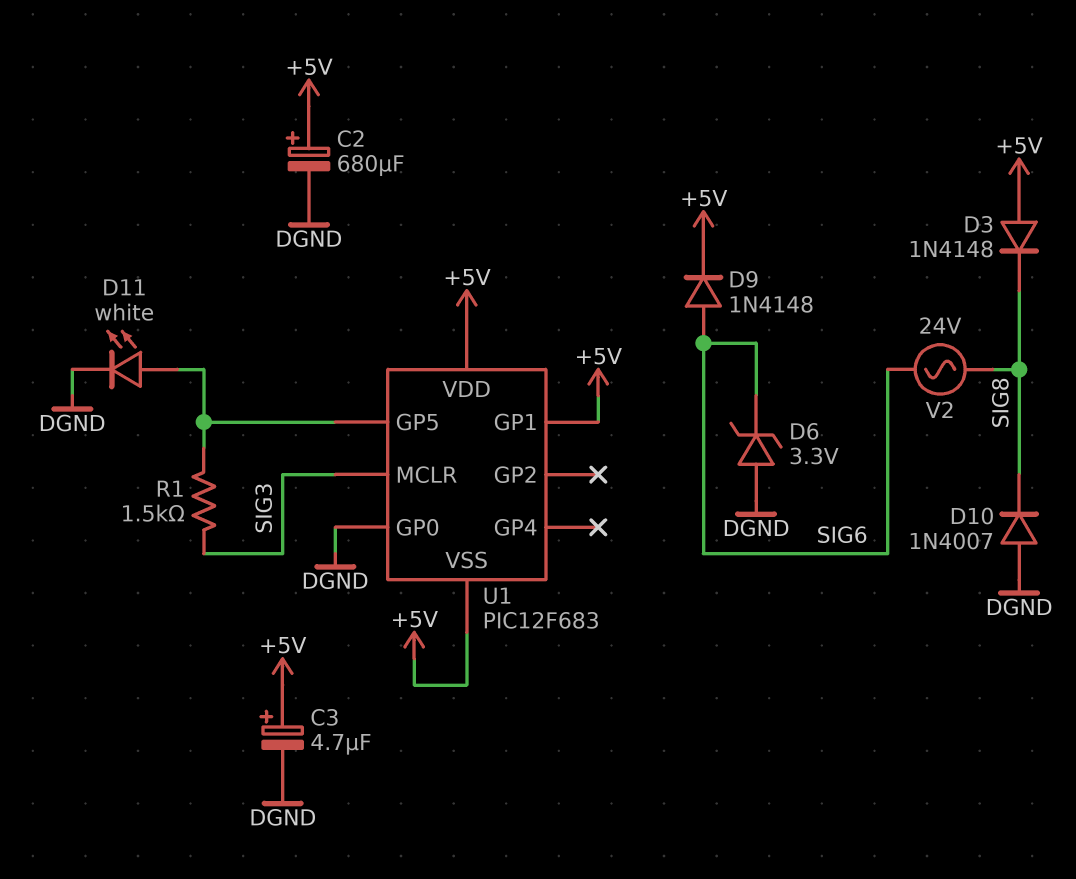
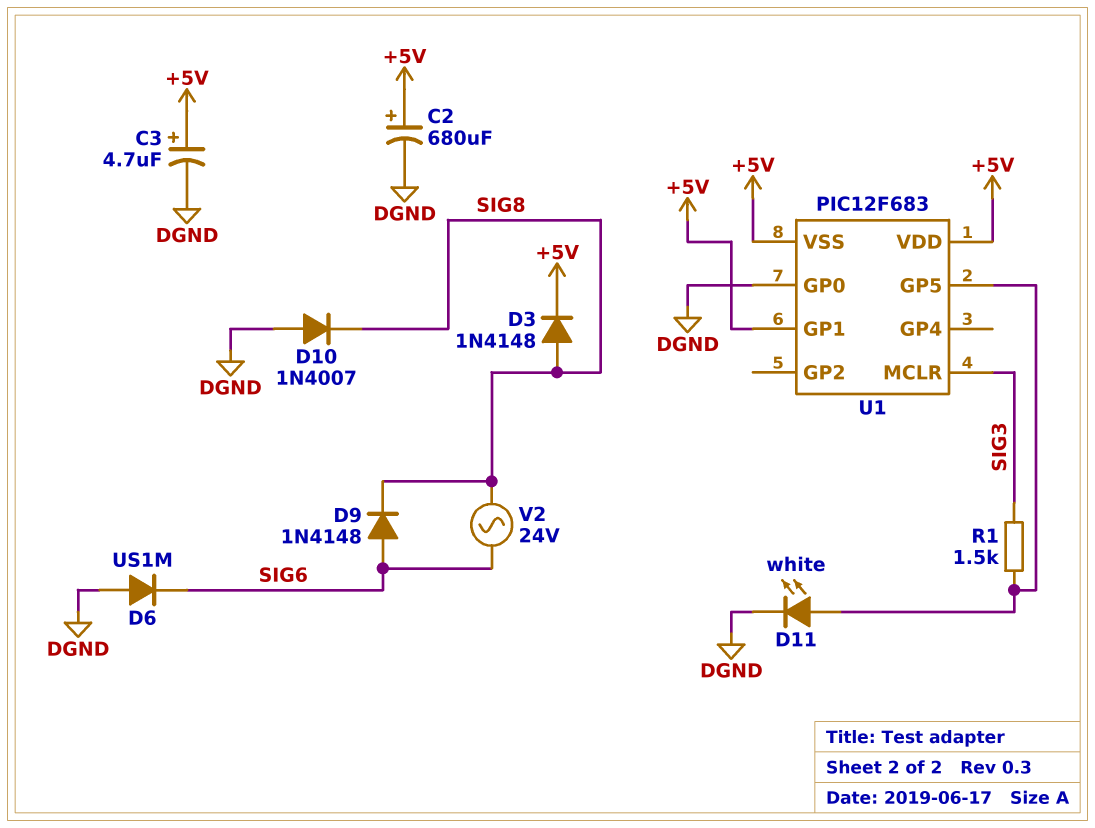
D3: diode 1N4148 (A +5V, K SIG8) -> diode 1N4148 (A SIG8, K +5V)
D6: zener 3.3V (A DGND, K SIG6) -> diode US1M (A DGND, K SIG6)
D9: diode 1N4148 (A SIG6, K +5V) -> diode 1N4148 (A SIG6, K SIG8)

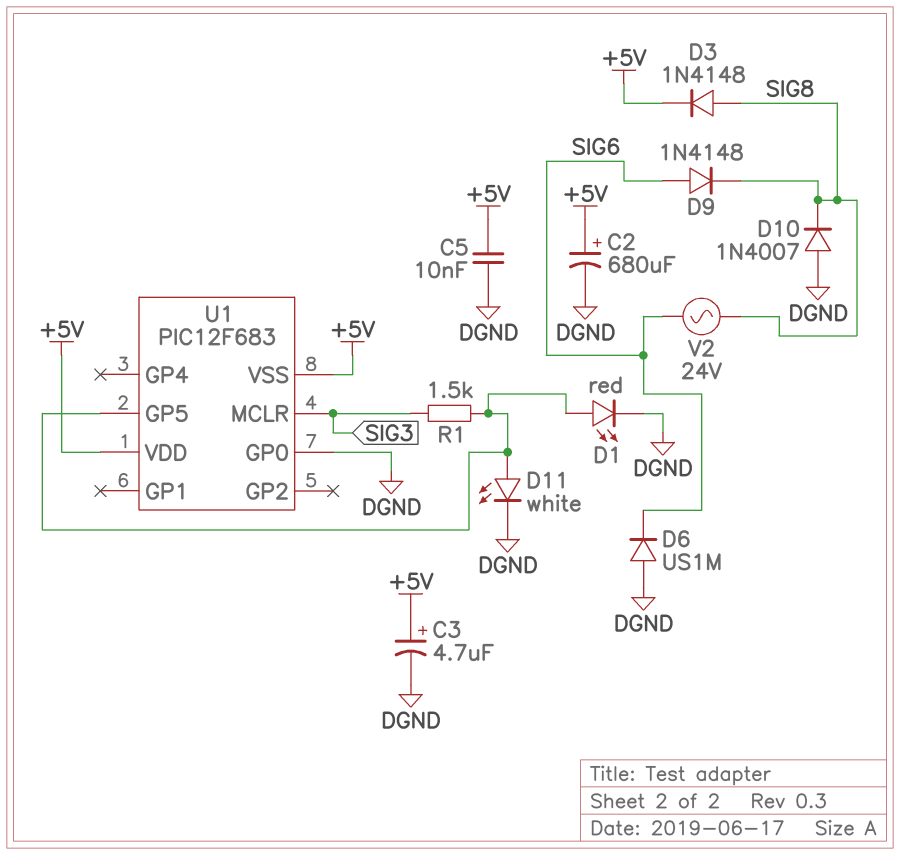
C5: none -> 10nF (+5V, DGND)
D1: none -> LED red (A U1/GP5, K DGND)
U1 pin GP1: +5V -> none

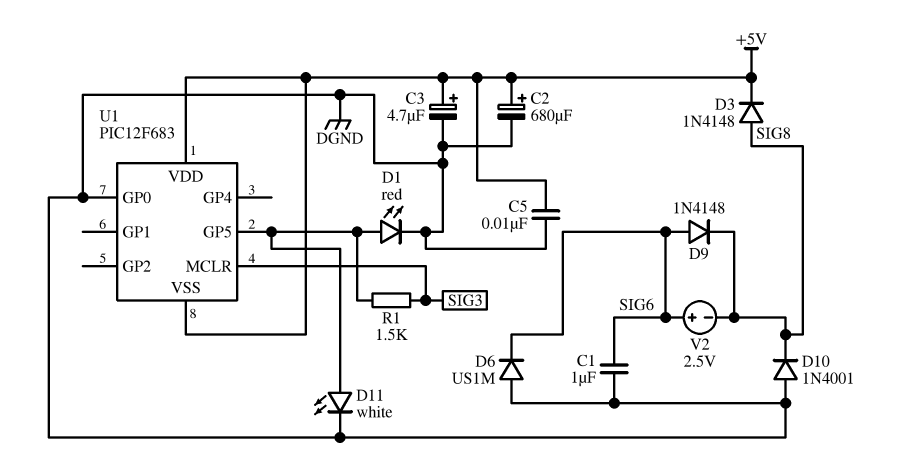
C1: none -> 1uF (DGND, SIG6)
D10: diode 1N4007 (A DGND, K SIG8) -> diode 1N4001 (A DGND, K SIG8)
V2: AC 24V (SIG6, SIG8) -> 2.5V (plus SIG6, minus SIG8)

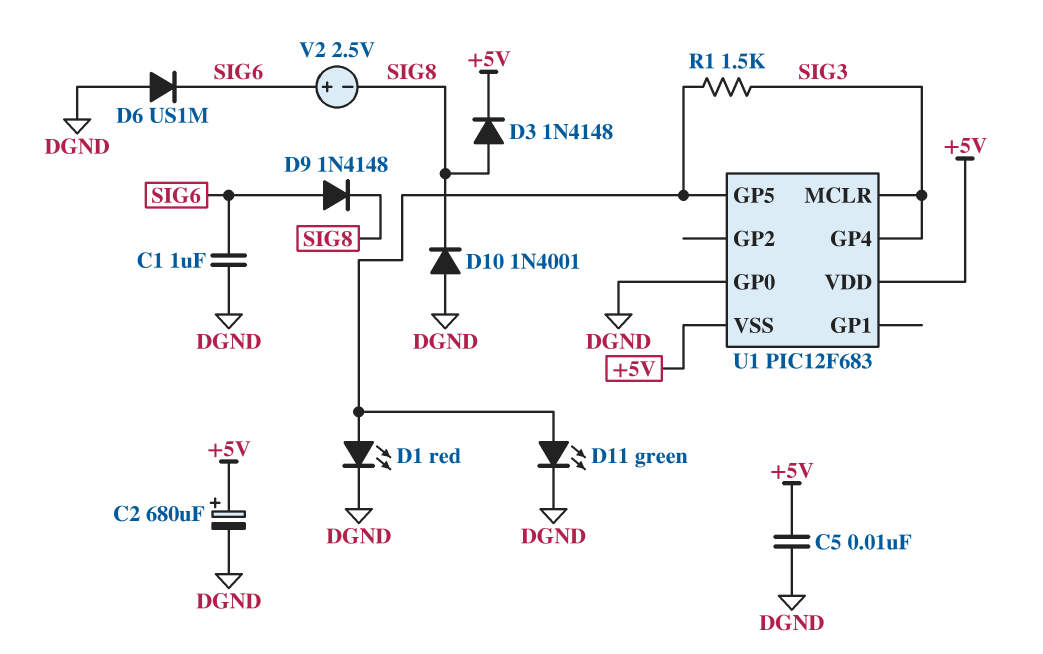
C3: 4.7uF (plus +5V, minus DGND) -> none
D11: LED white (A U1/GP5, K DGND) -> LED green (A U1/GP5, K DGND)
U1 pin GP4: none -> SIG3

